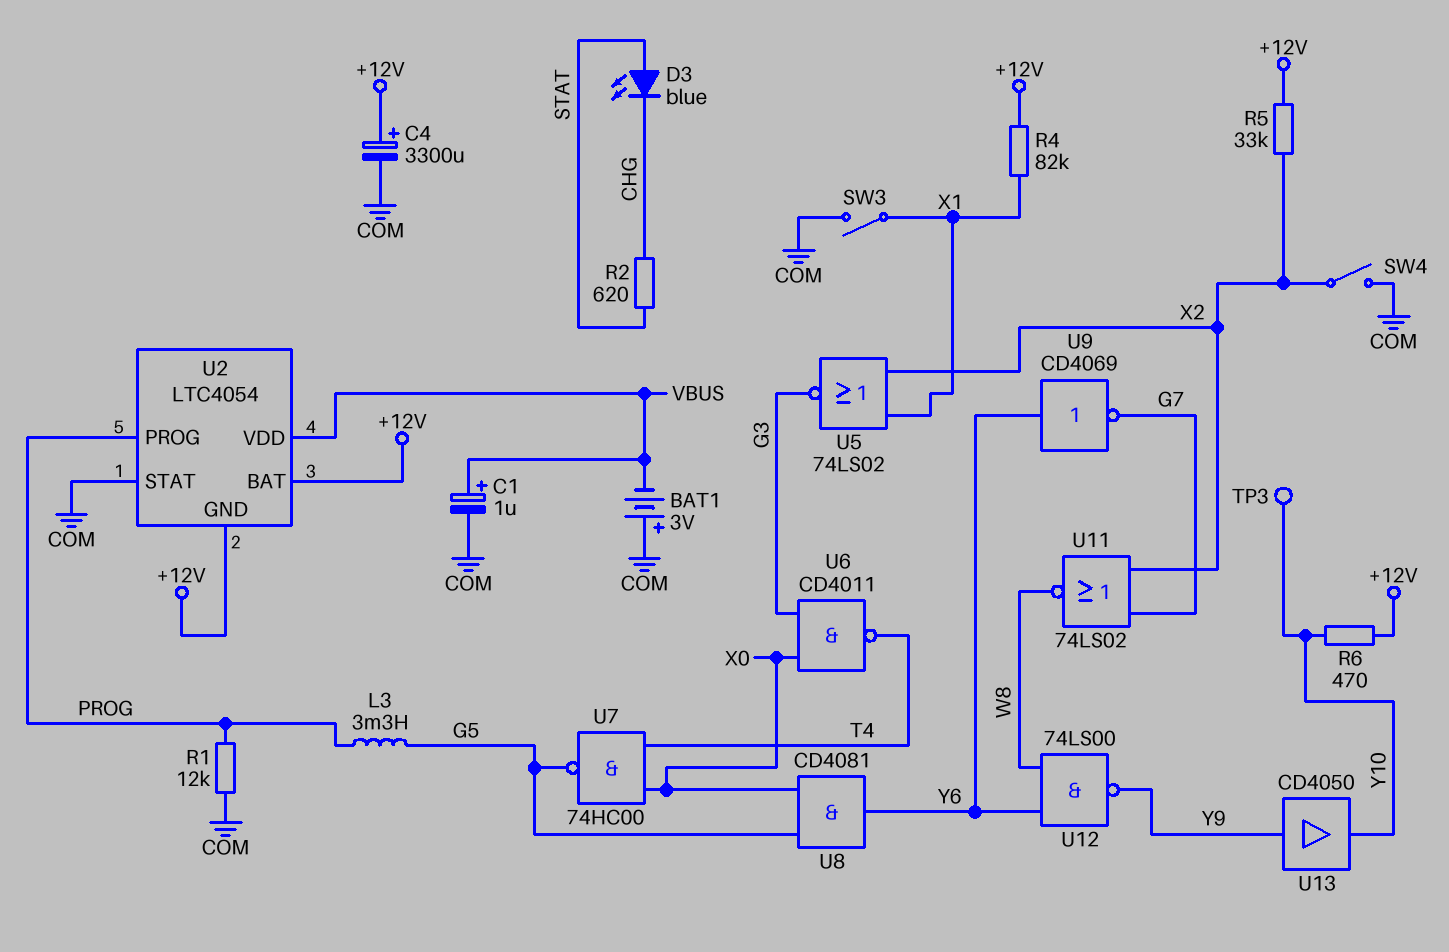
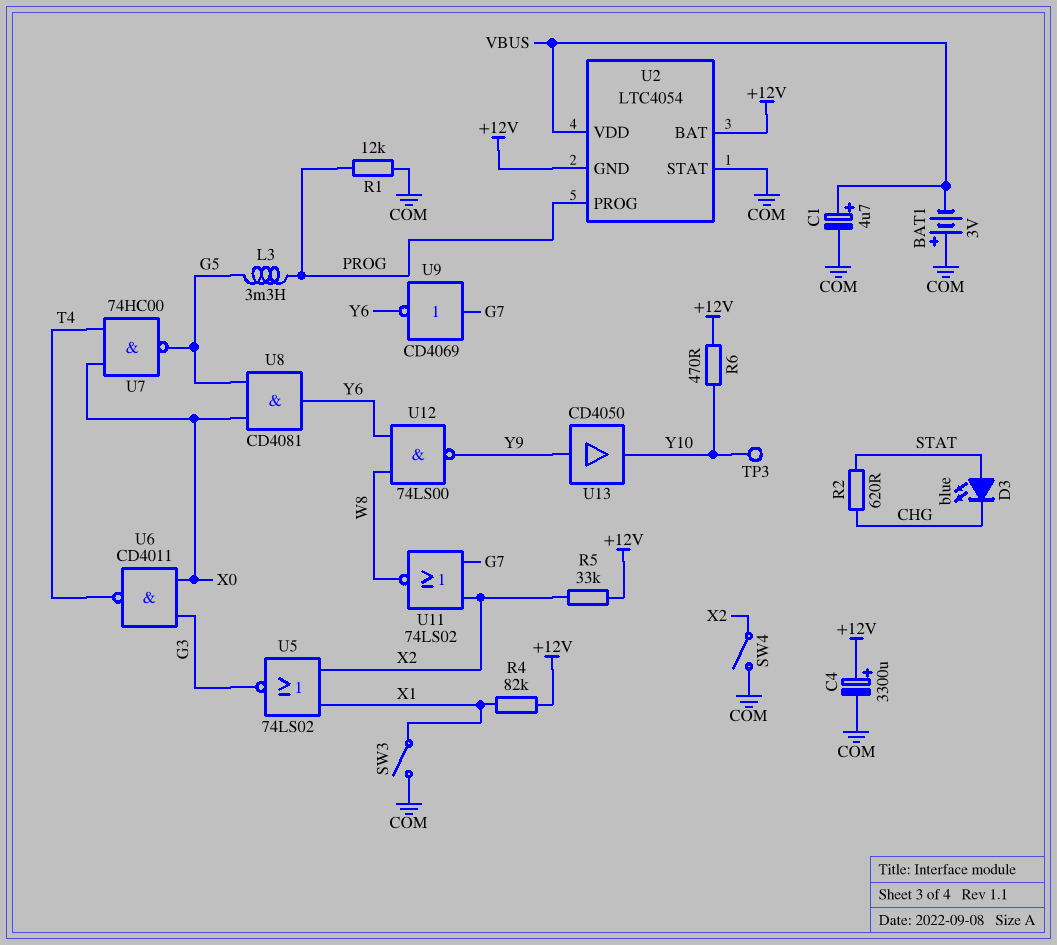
C1: 1uF (plus VBUS, minus COM) -> 4.7uF (plus VBUS, minus COM)
U9: NOT CD4069 (in Y6, out G7) -> NOT CD4069 (in G7, out Y6)

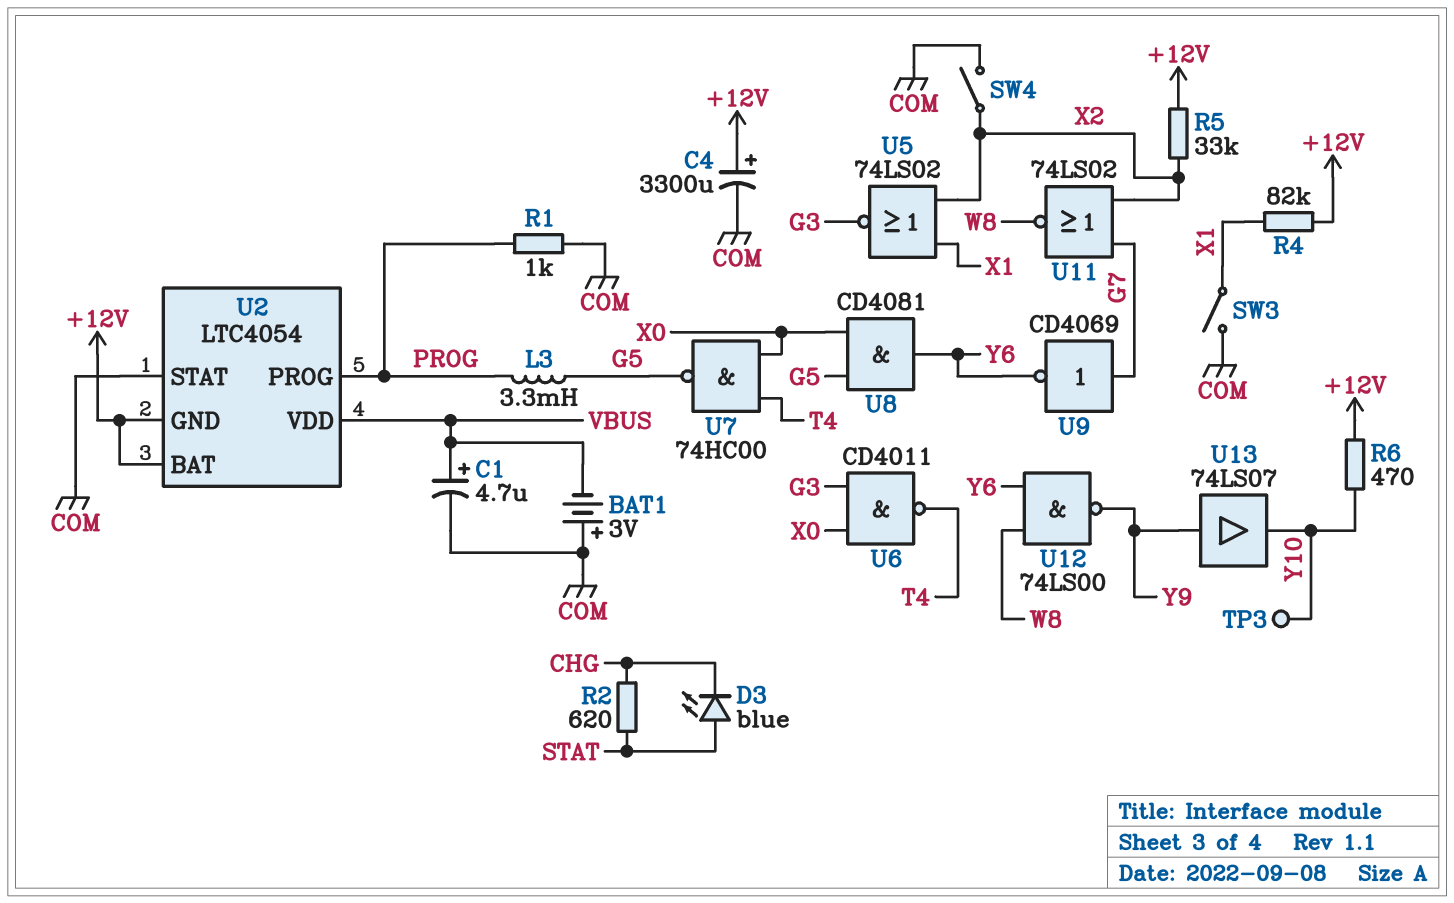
R1: 12k (COM, PROG) -> 1k (COM, PROG)
U13: buffer CD4050 (in Y9, out Y10) -> buffer 74LS07 (in Y9, out Y10)

